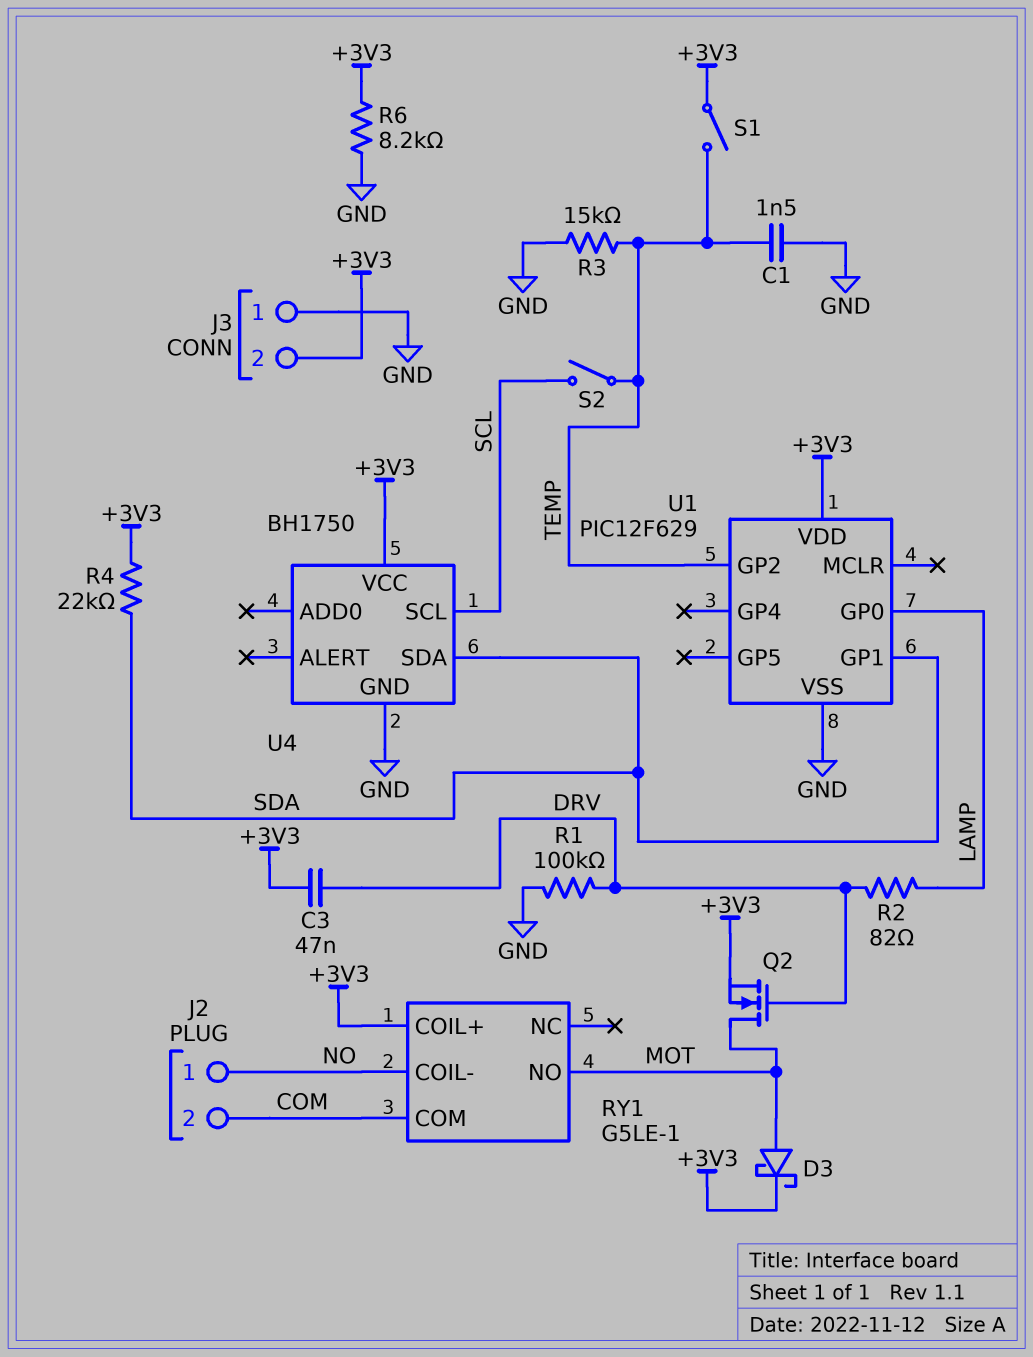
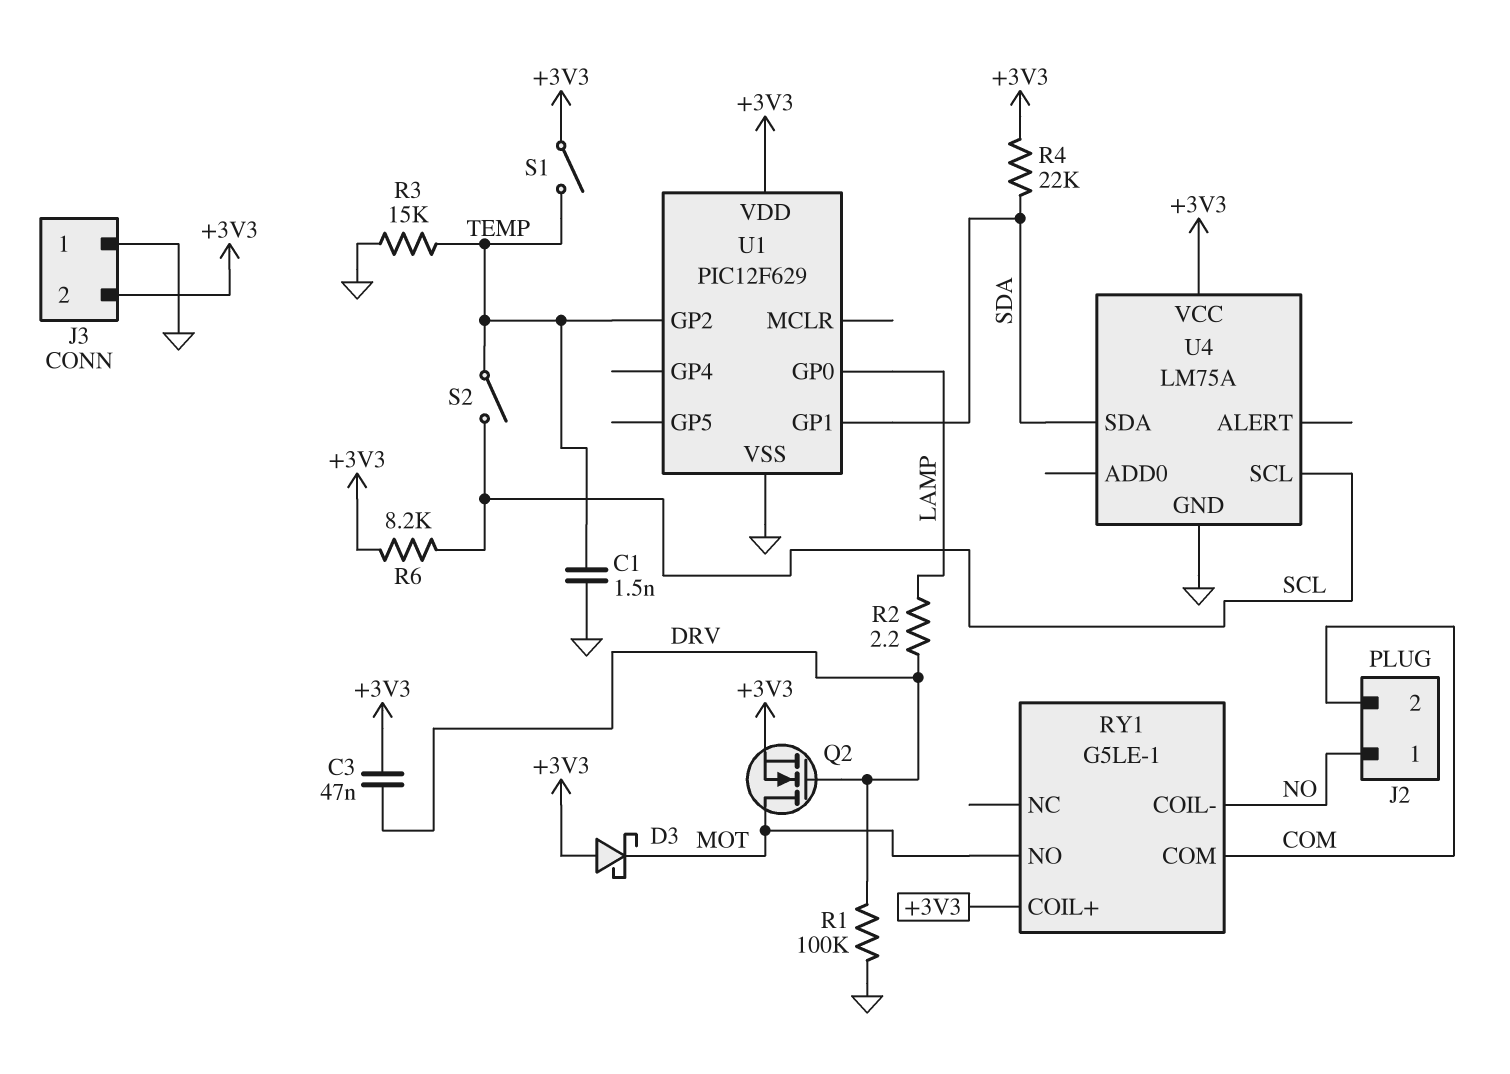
D3: schottky (A MOT, K +3V3) -> schottky (A +3V3, K MOT)
R2: 82 (DRV, LAMP) -> 2.2 (DRV, LAMP)
R6: 8.2k (+3V3, GND) -> 8.2k (+3V3, SCL)
U4: BH1750 -> LM75A

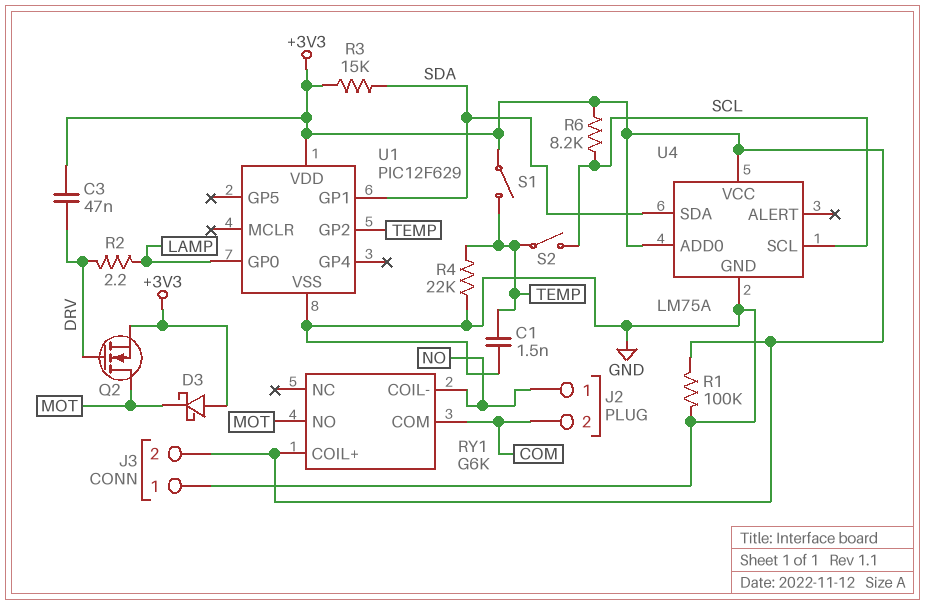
R1: 100k (DRV, GND) -> 100k (+3V3, GND)
R3: 15k (GND, TEMP) -> 15k (+3V3, SDA)
R4: 22k (+3V3, SDA) -> 22k (GND, TEMP)
RY1: G5LE-1 -> G6K
U4 pin ADD0: none -> +3V3

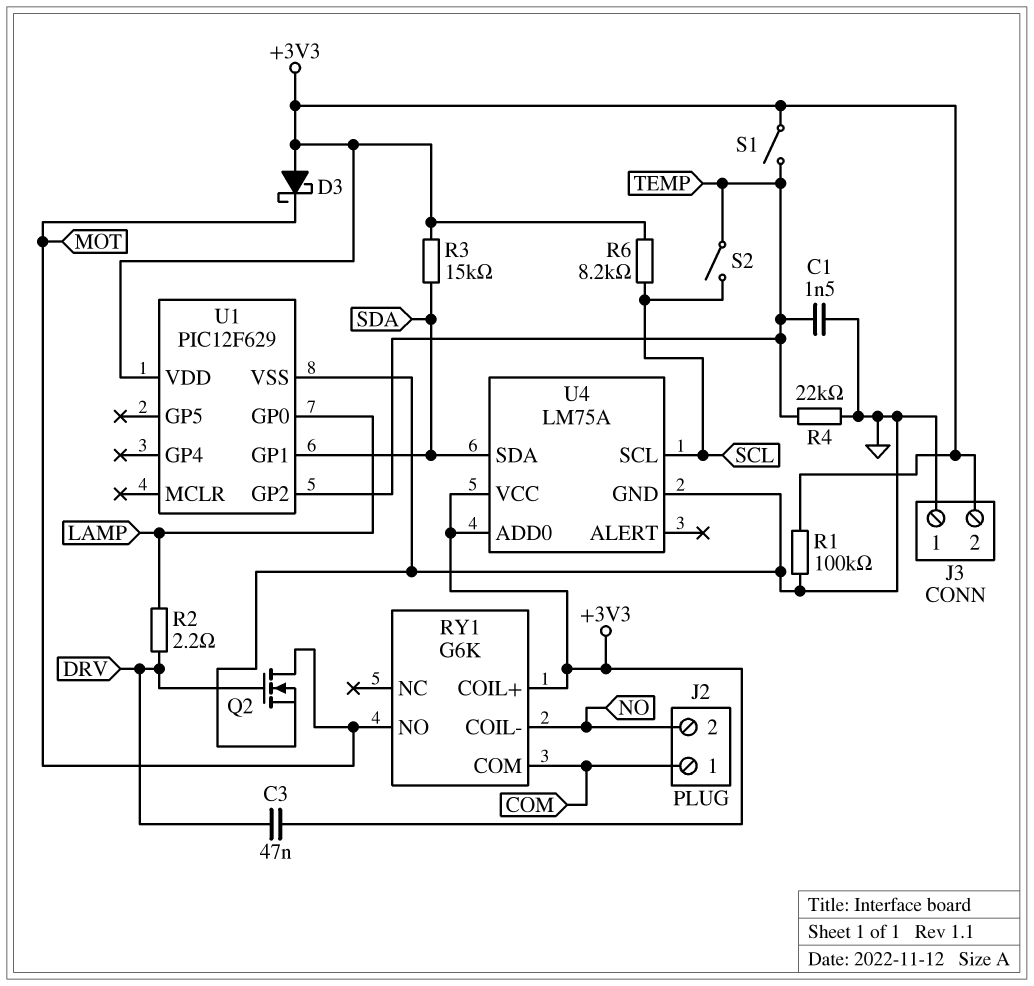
J2 pin 1: NO -> COM
J2 pin 2: COM -> NO
Q2: NMOS (G DRV, D MOT, S +3V3) -> NMOS (G DRV, D MOT, S GND)

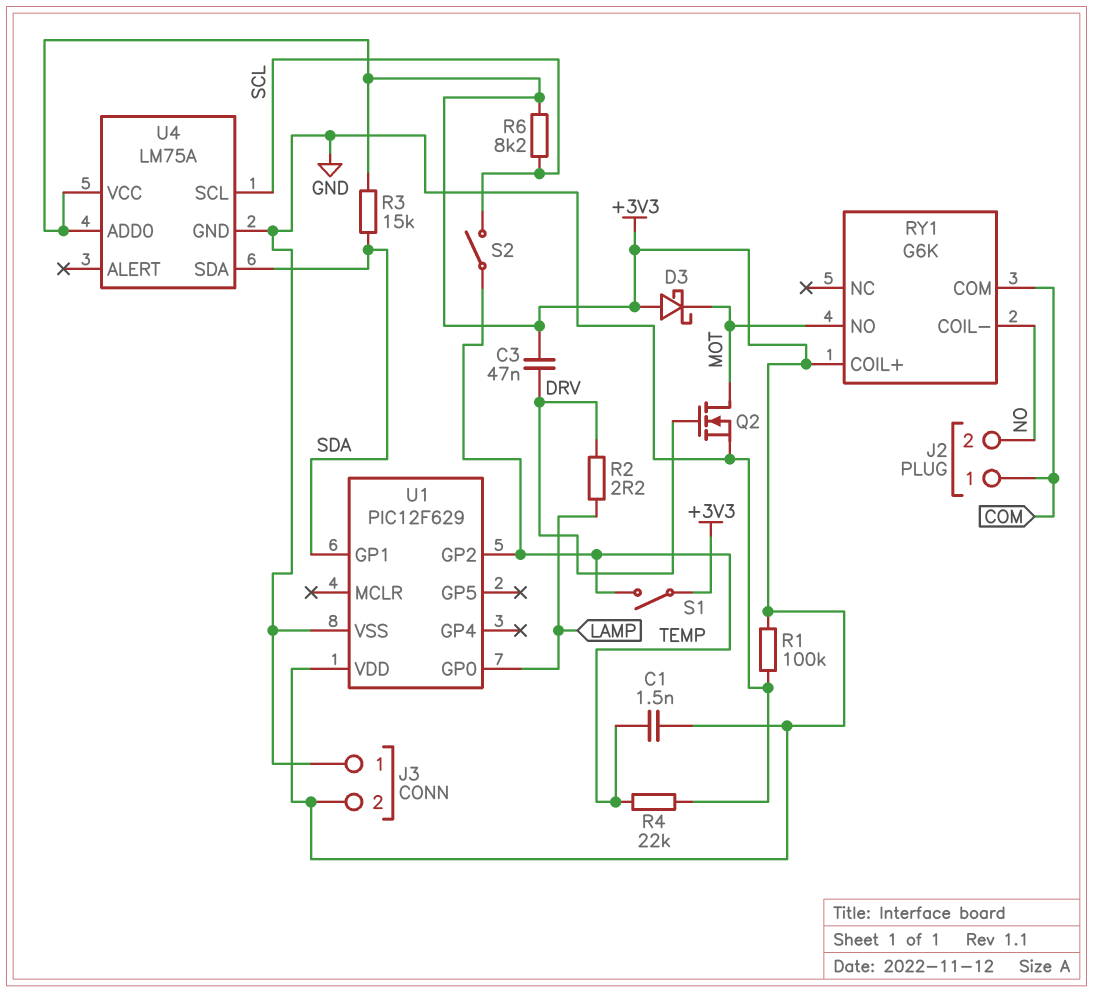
C1: 1.5nF (GND, TEMP) -> 1.5nF (+3V3, TEMP)

